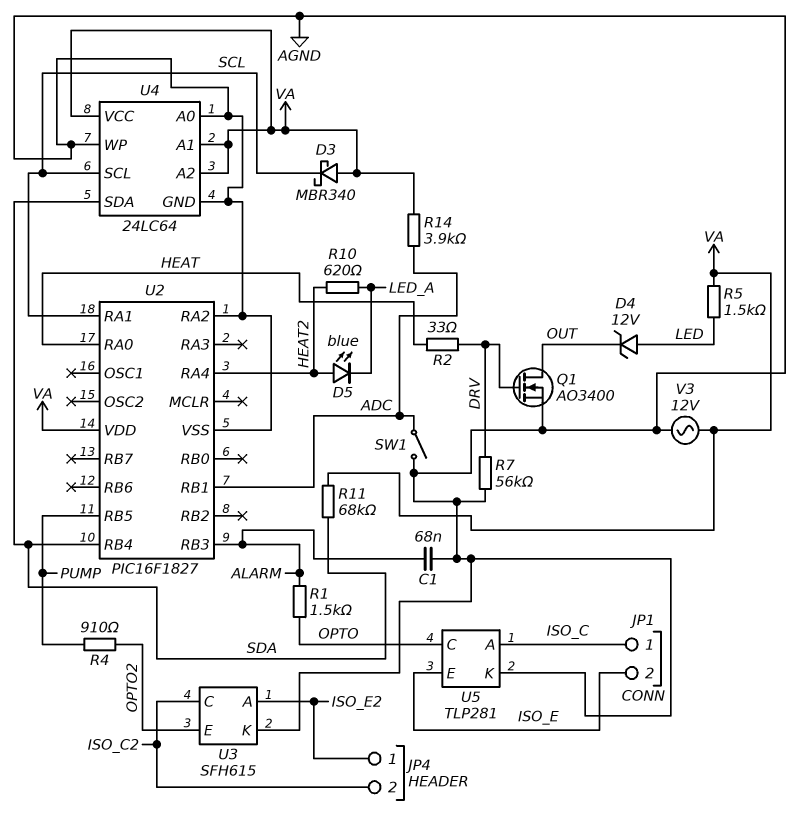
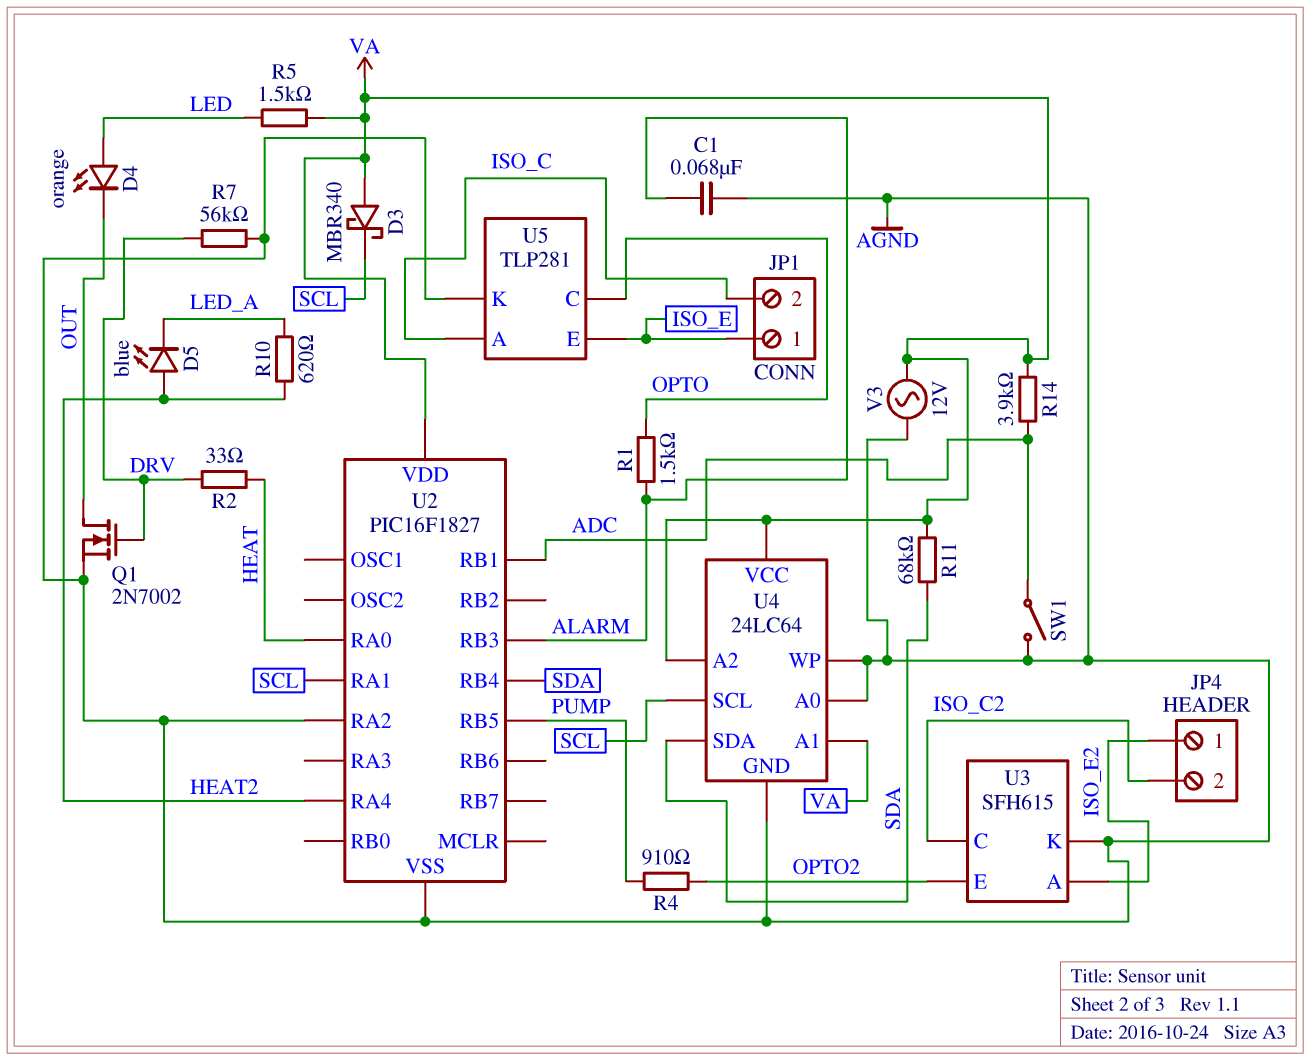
D4: zener 12V (A LED, K OUT) -> LED orange (A LED, K OUT)
JP1 pin 1: ISO_C -> ISO_E
JP1 pin 2: ISO_E -> ISO_C
Q1: NMOS AO3400 (G DRV, D OUT, S AGND) -> NMOS 2N7002 (G DRV, D OUT, S AGND)

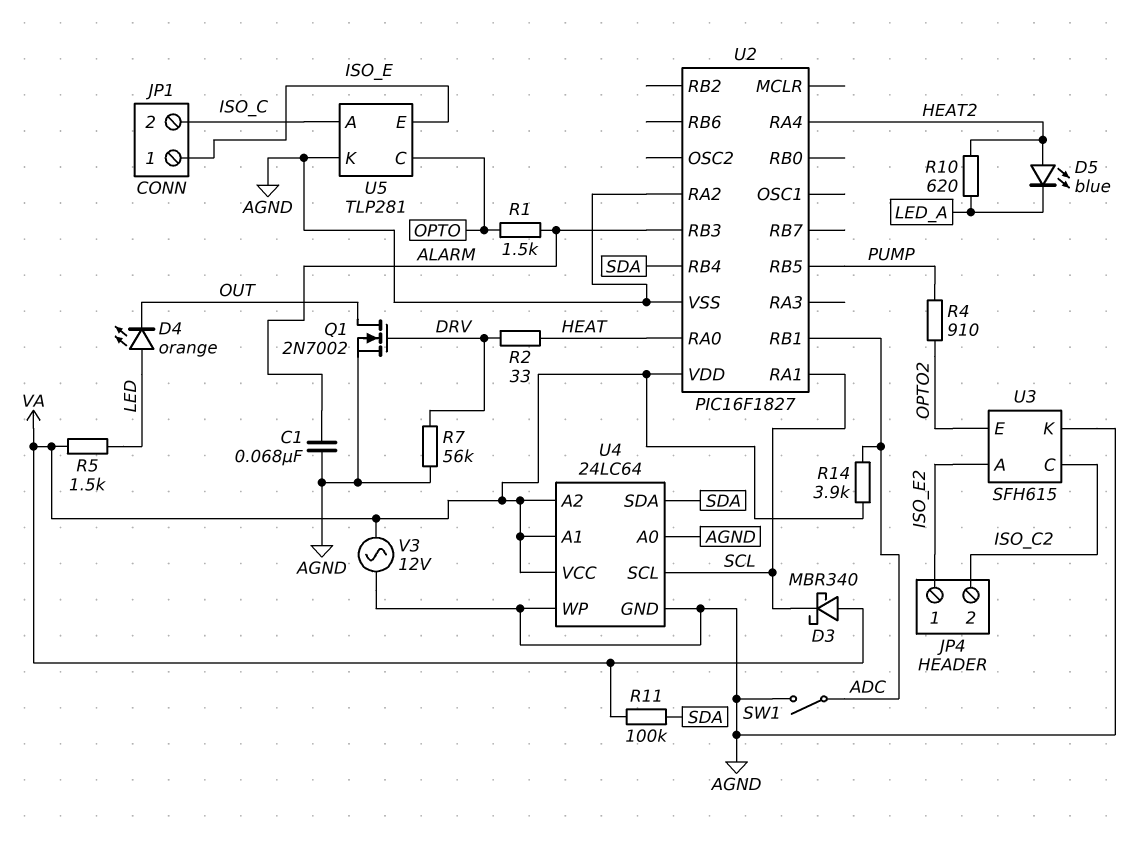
R11: 68k (SDA, VA) -> 100k (SDA, VA)

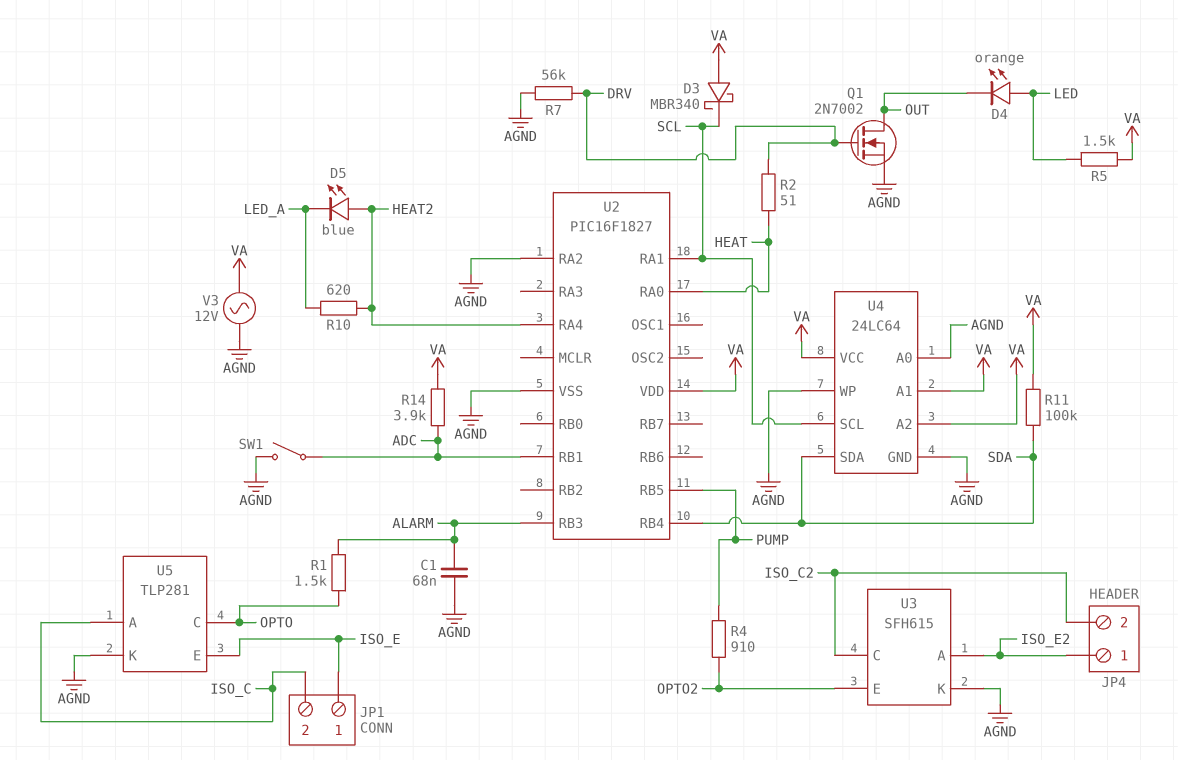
R2: 33 (DRV, HEAT) -> 51 (DRV, HEAT)

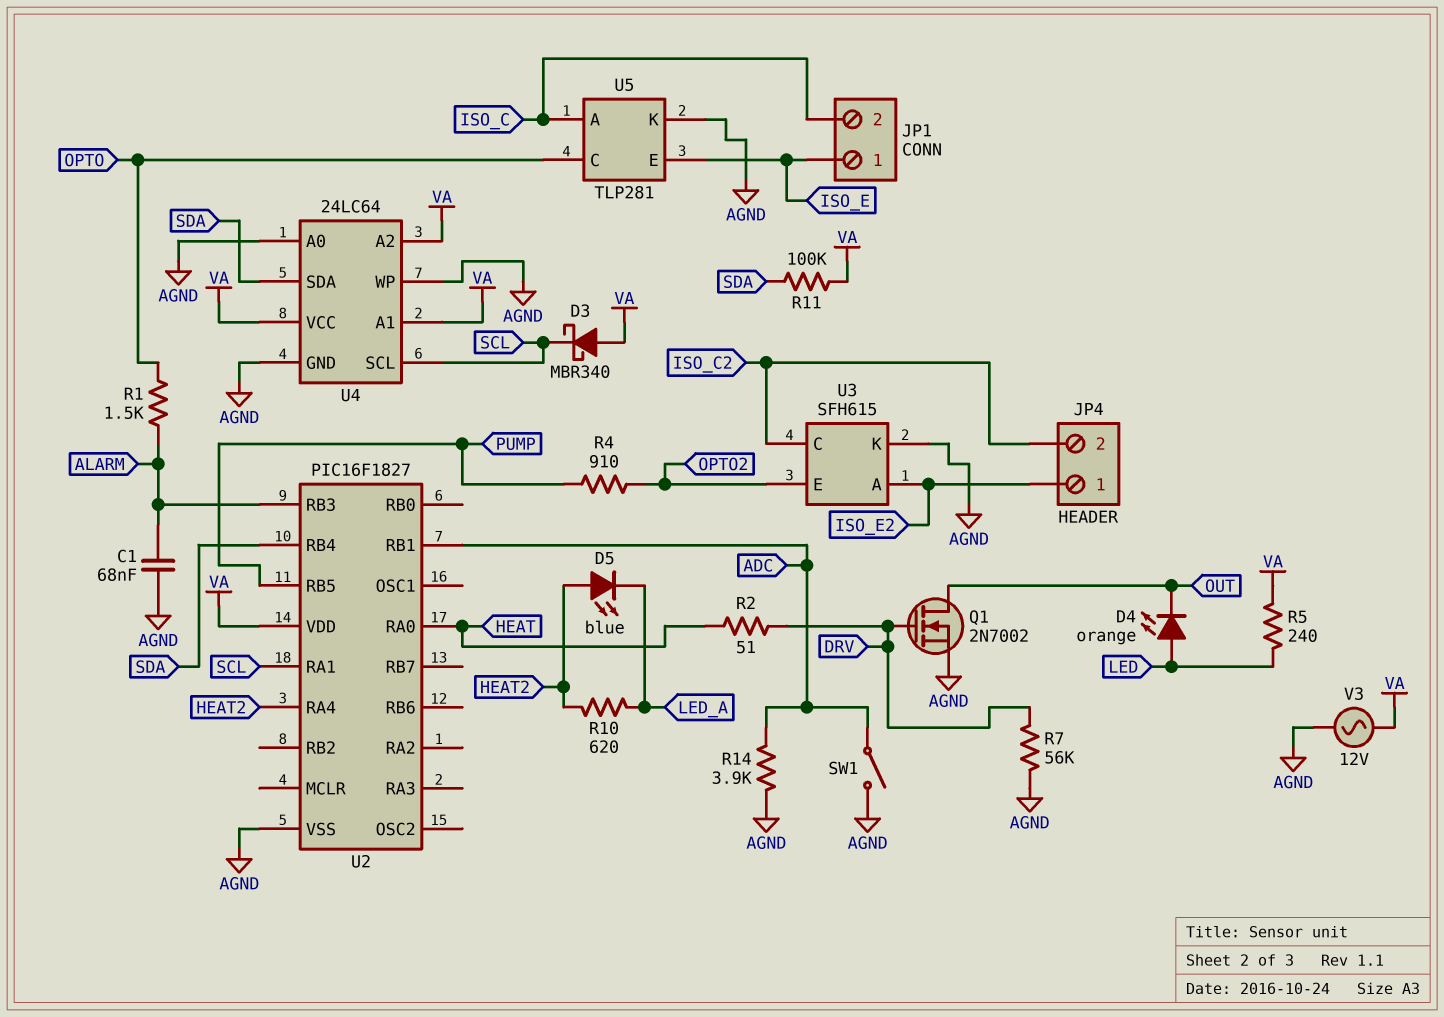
R5: 1.5k (LED, VA) -> 240 (LED, VA)
R14: 3.9k (ADC, VA) -> 3.9k (ADC, AGND)
U2 pin RA2: AGND -> none

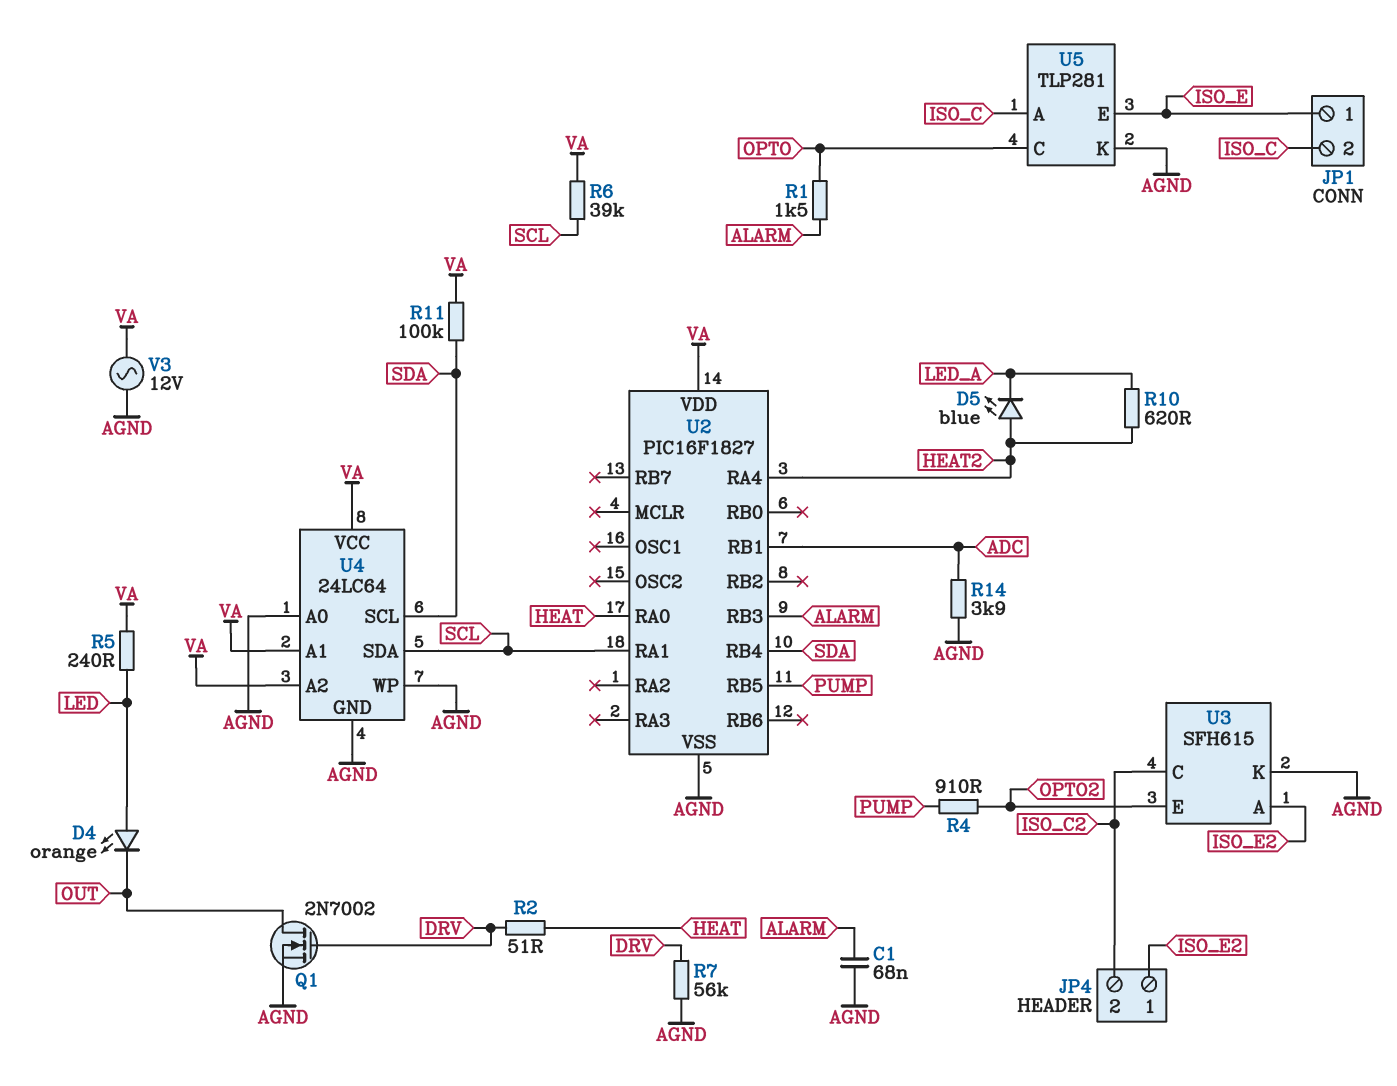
D3: schottky MBR340 (A VA, K SCL) -> none
R6: none -> 39k (SCL, VA)
SW1: switch (ADC, AGND) -> none
U4 pin SCL: SCL -> SDA
U4 pin SDA: SDA -> SCL

